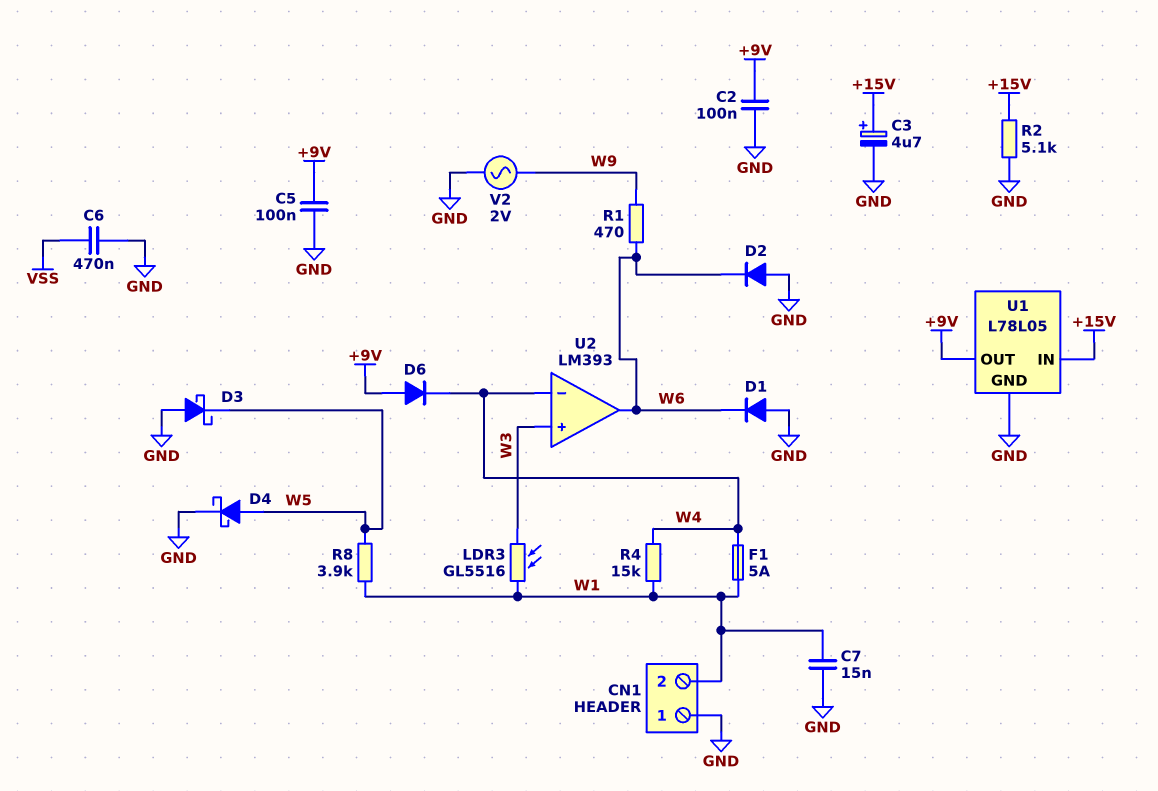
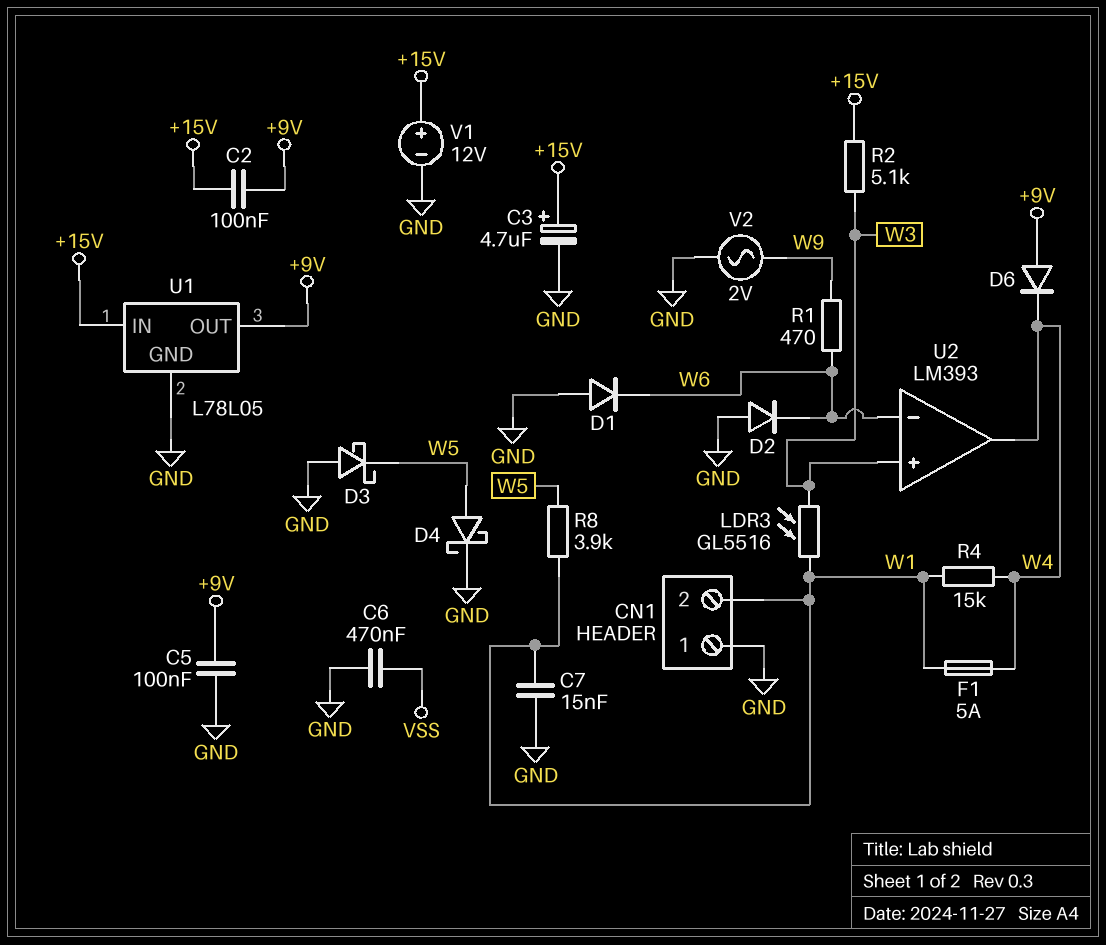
C2: 100nF (+9V, GND) -> 100nF (+9V, +15V)
R2: 5.1k (+15V, GND) -> 5.1k (+15V, W3)
U2 pin in-: W4 -> W6
U2 pin out: W6 -> W4
V1: none -> 12V (plus +15V, minus GND)

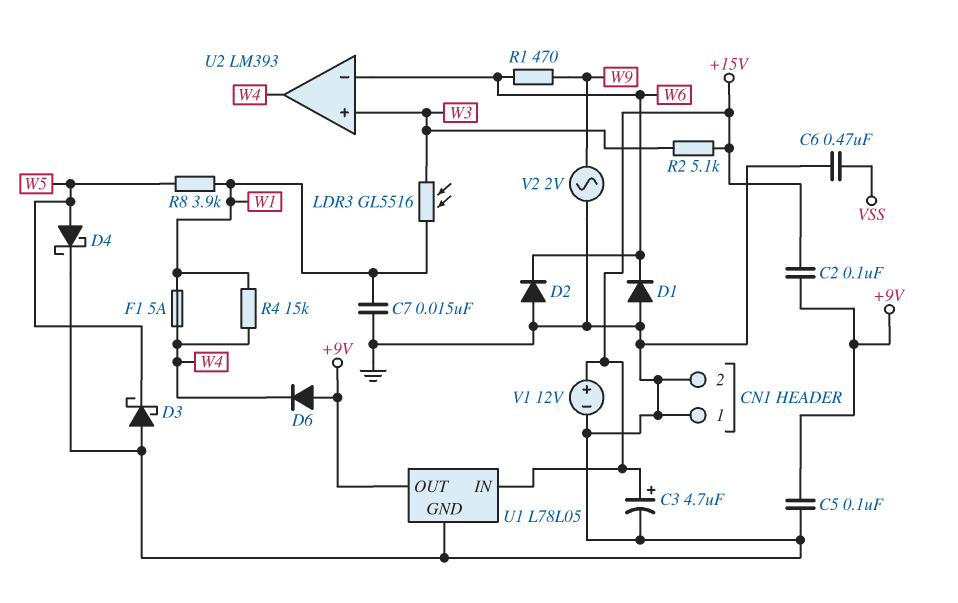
CN1 pin 2: W1 -> GND

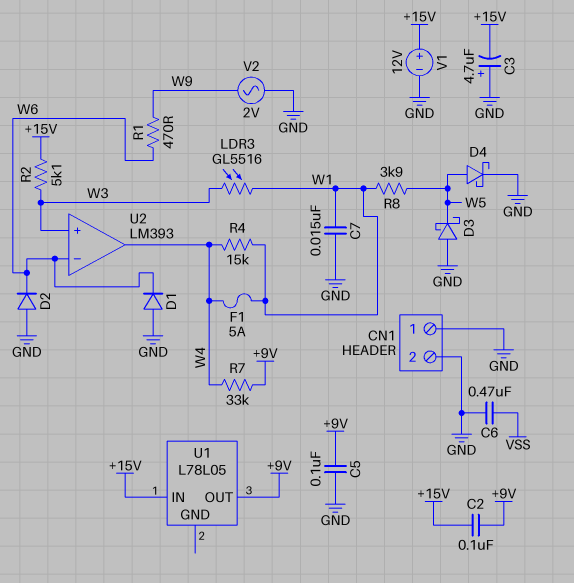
C3: 4.7uF (plus +15V, minus GND) -> 4.7uF (plus GND, minus +15V)
D6: diode (A +9V, K W4) -> none
R7: none -> 33k (+9V, W4)
U1 pin GND: GND -> none

